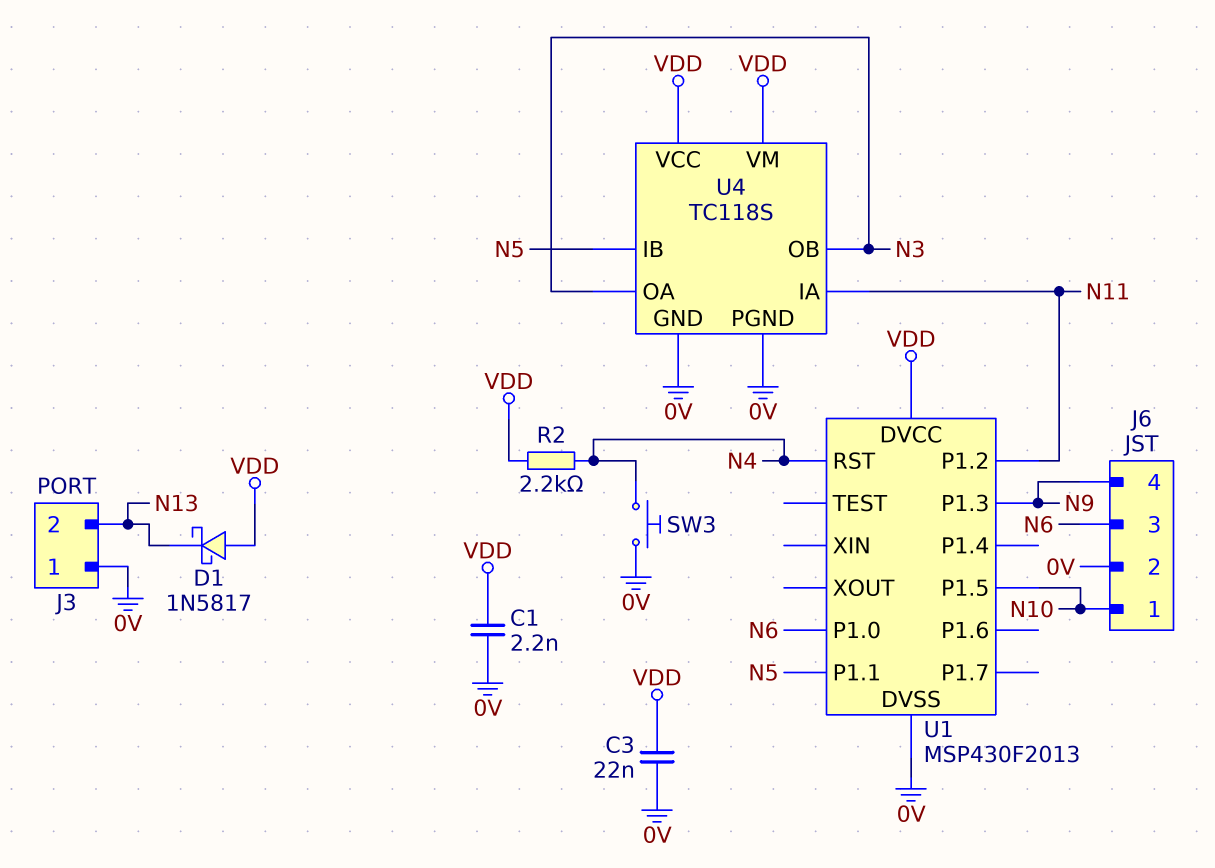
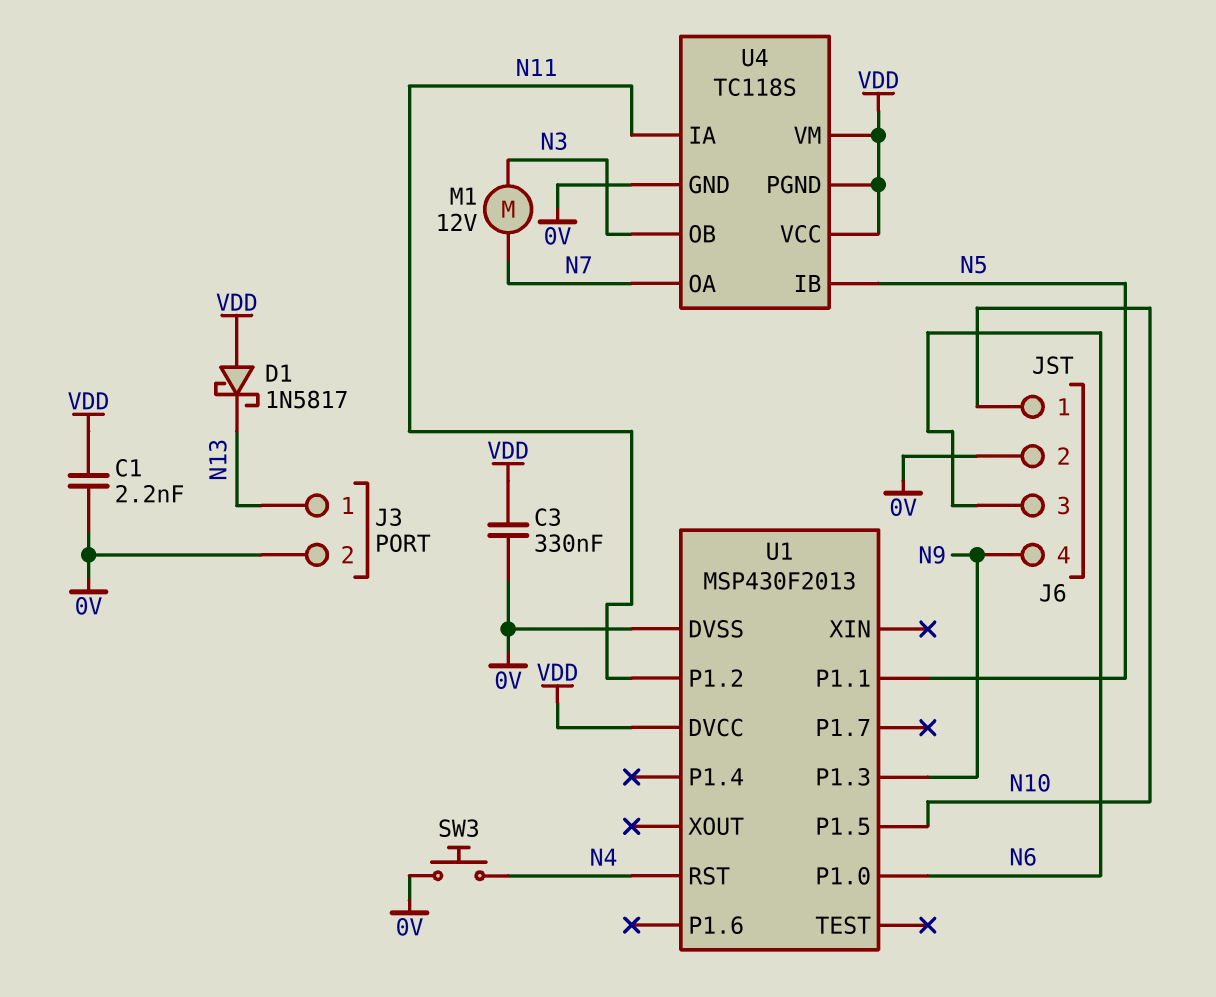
C3: 22nF (0V, VDD) -> 330nF (0V, VDD)
J3 pin 1: 0V -> N13
J3 pin 2: N13 -> 0V
M1: none -> motor 12V (N3, N7)
R2: 2.2k (N4, VDD) -> none
U4 pin OA: N3 -> N7
U4 pin PGND: 0V -> VDD

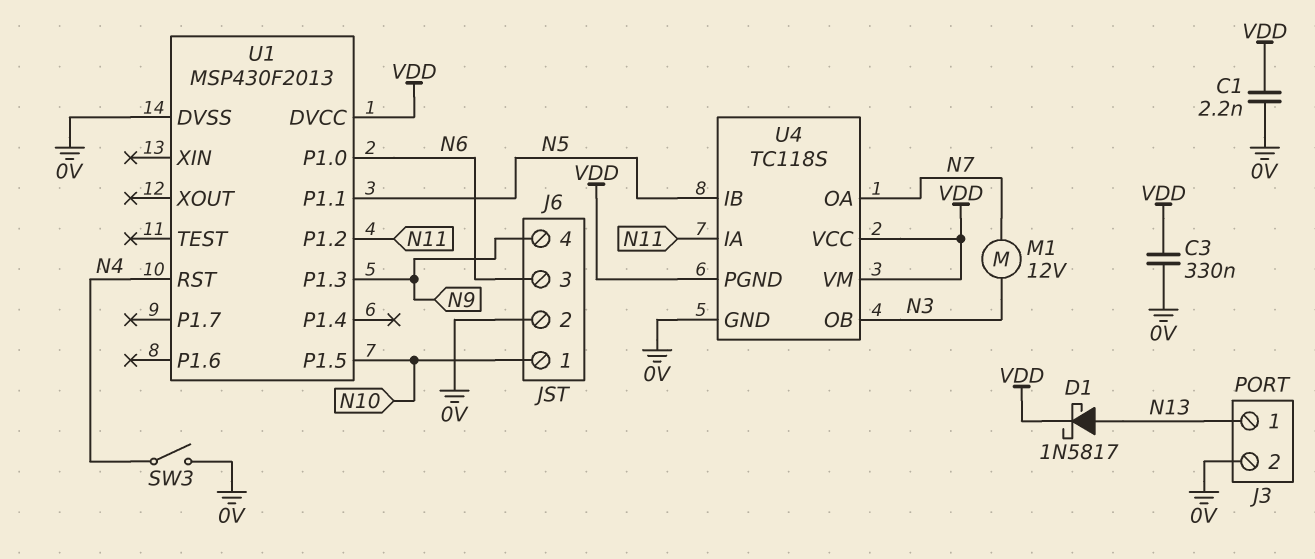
D1: schottky 1N5817 (A VDD, K N13) -> schottky 1N5817 (A N13, K VDD)
SW3: button (0V, N4) -> switch (0V, N4)

